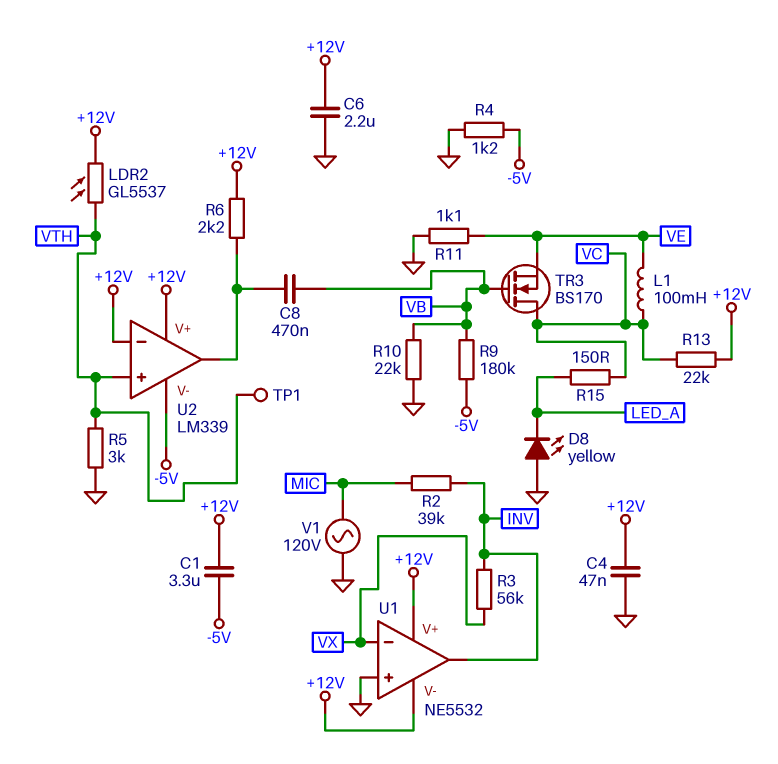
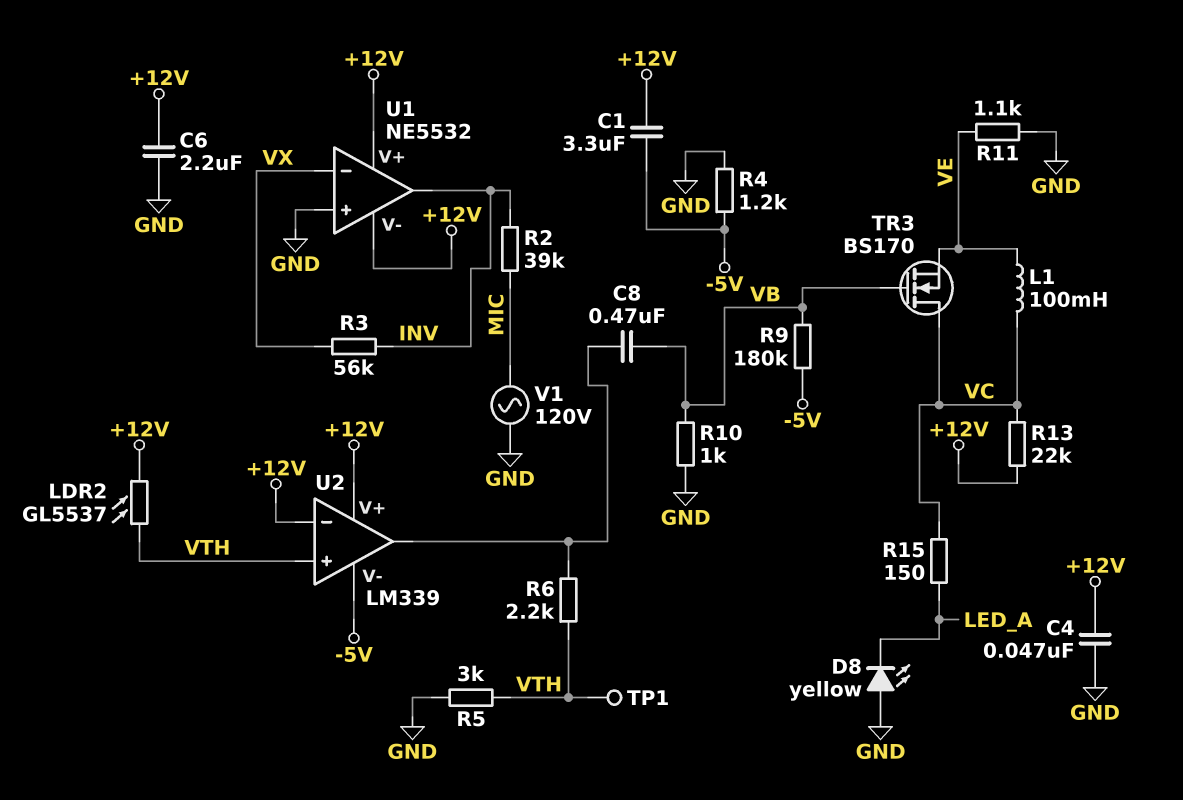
R6: 2.2k (+12V, U2/out) -> 2.2k (U2/out, VTH)
R10: 22k (GND, VB) -> 1k (GND, VB)

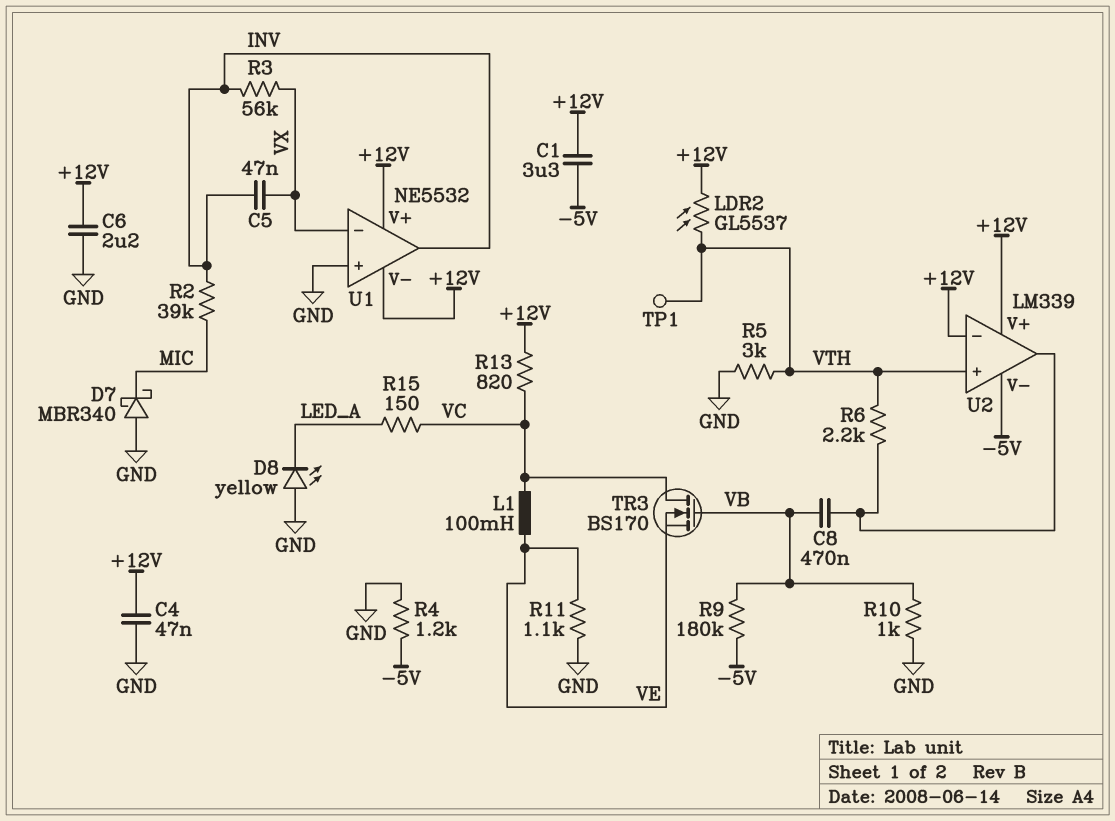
C5: none -> 47nF (INV, VX)
D7: none -> schottky MBR340 (A GND, K MIC)
R13: 22k (+12V, VC) -> 820 (+12V, VC)
V1: AC 120V (GND, MIC) -> none

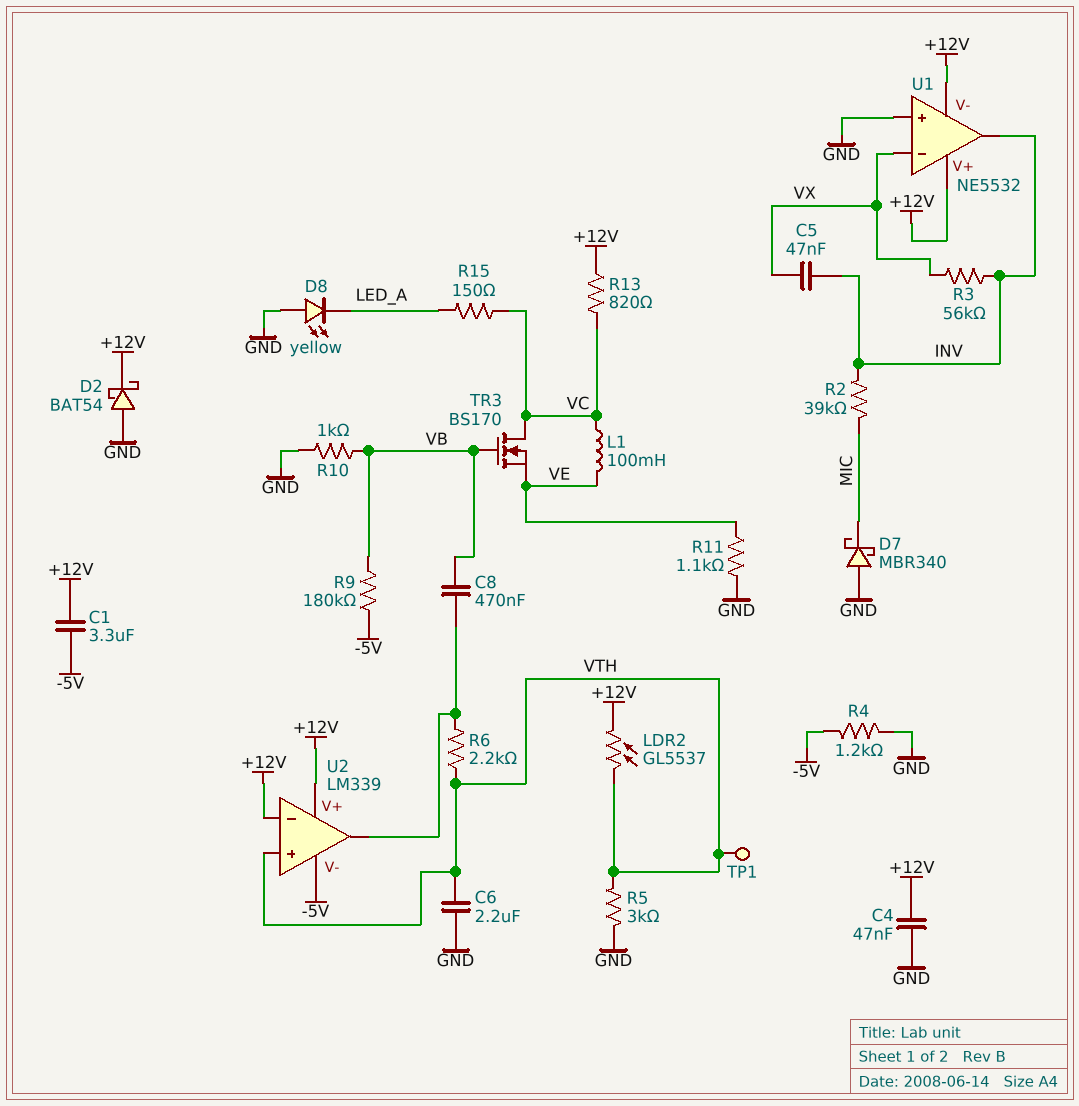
C6: 2.2uF (+12V, GND) -> 2.2uF (GND, VTH)
D2: none -> schottky BAT54 (A GND, K +12V)

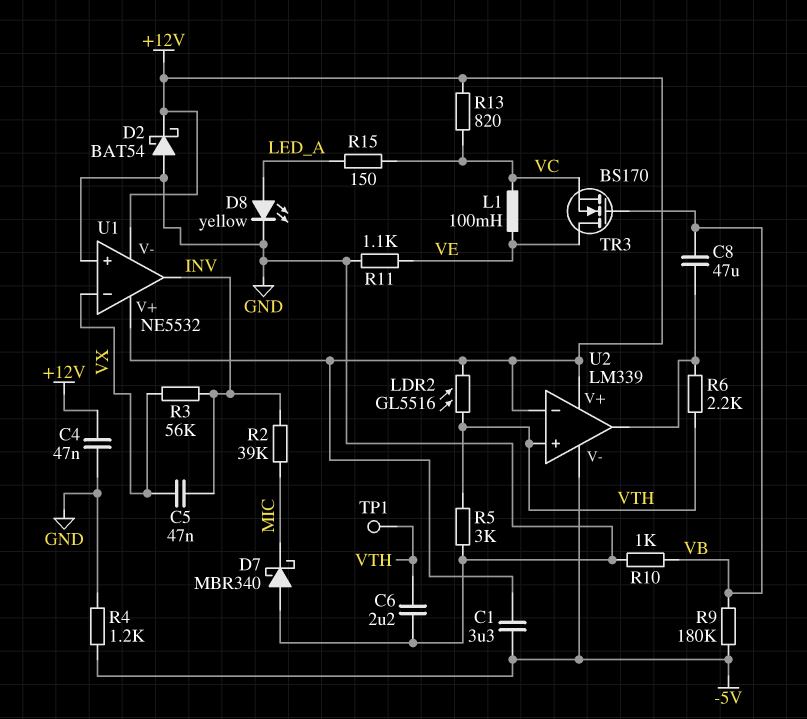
C8: 470nF (U2/out, VB) -> 47uF (U2/out, VB)
D8: LED yellow (A GND, K LED_A) -> LED yellow (A LED_A, K GND)
LDR2: GL5537 (+12V, VTH) -> GL5516 (+12V, VTH)
TR3: NMOS BS170 (G VB, D VC, S VE) -> NMOS BS170 (G VB, D VE, S VC)

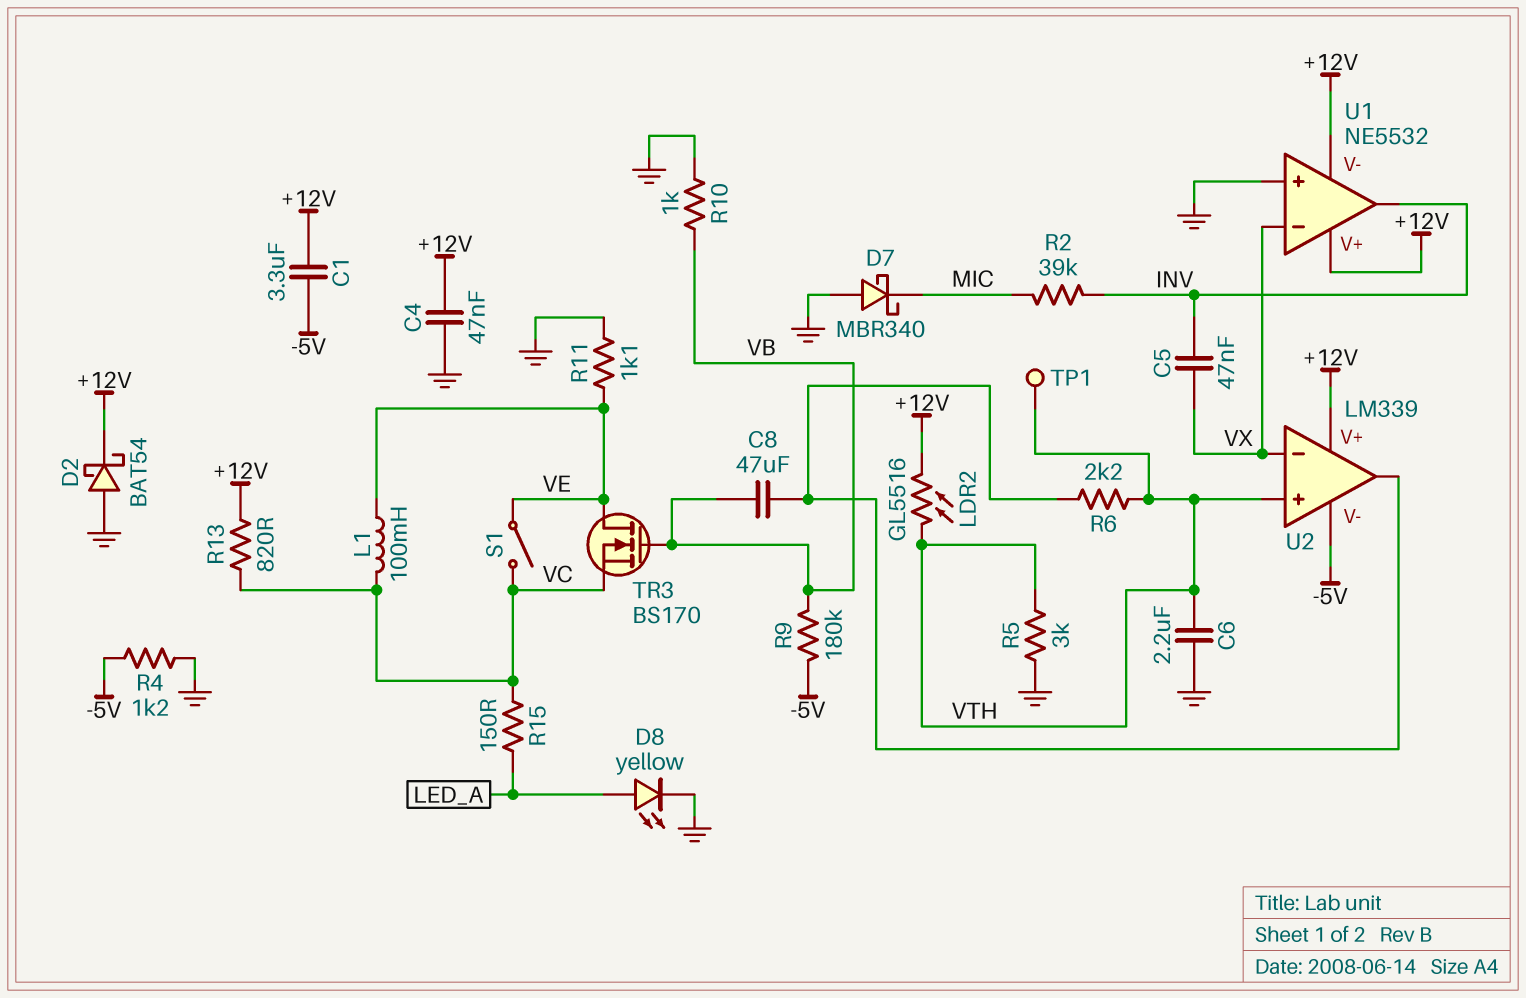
R3: 56k (INV, VX) -> none
S1: none -> switch (VC, VE)
U2 pin in-: +12V -> VX

